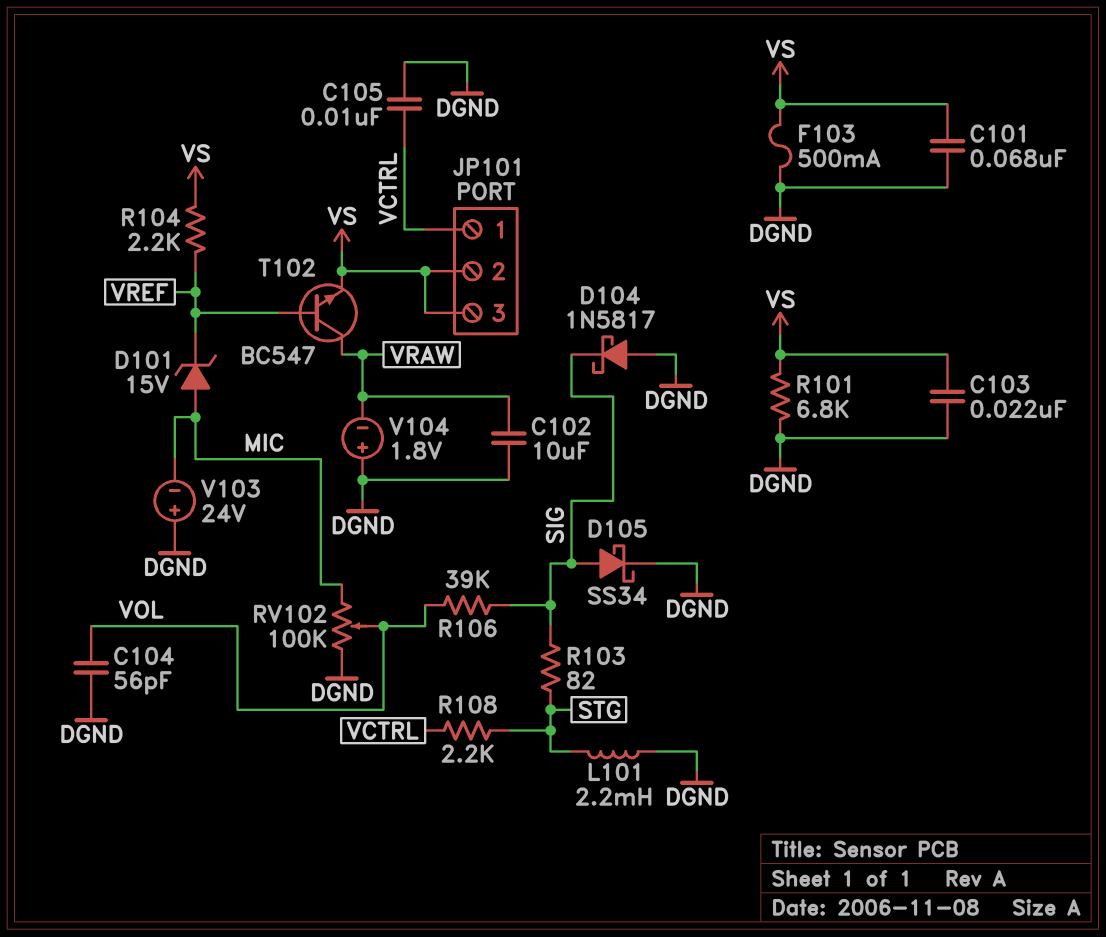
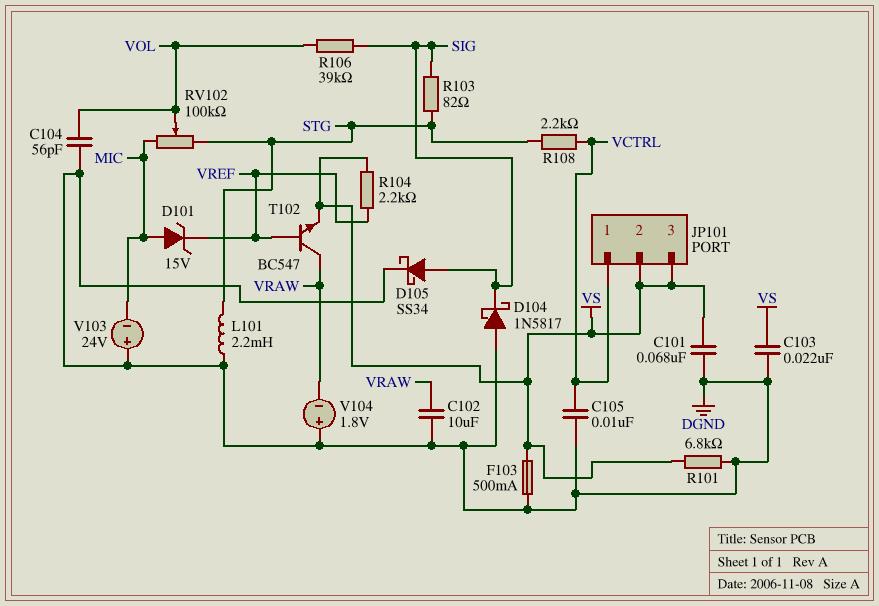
RV102: 100k (DGND, MIC, wiper VOL) -> 100k (MIC, STG, wiper VOL)

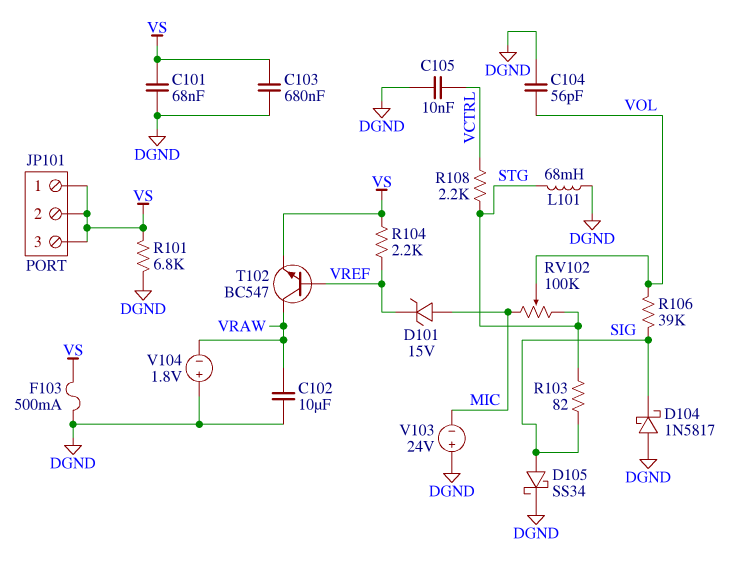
C103: 22nF (DGND, VS) -> 680nF (DGND, VS)
JP101 pin 1: VCTRL -> VS
L101: 2.2mH (DGND, STG) -> 68mH (DGND, STG)

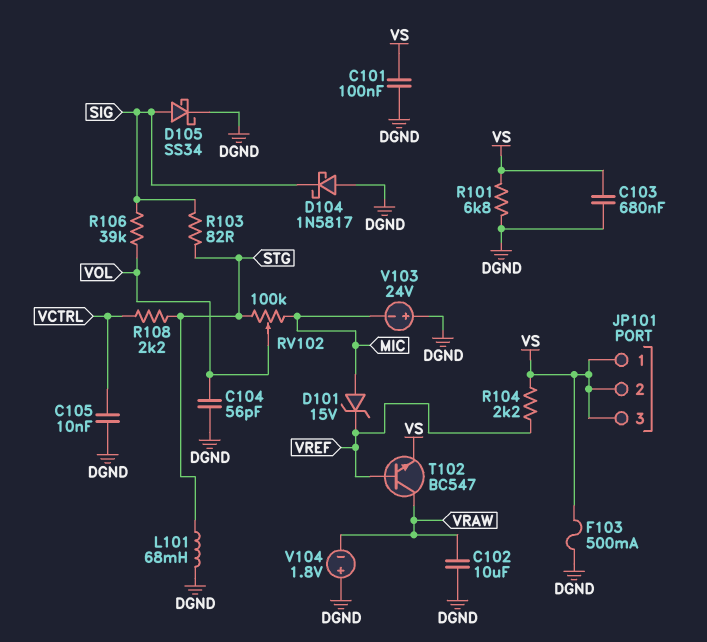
C101: 68nF (DGND, VS) -> 100nF (DGND, VS)

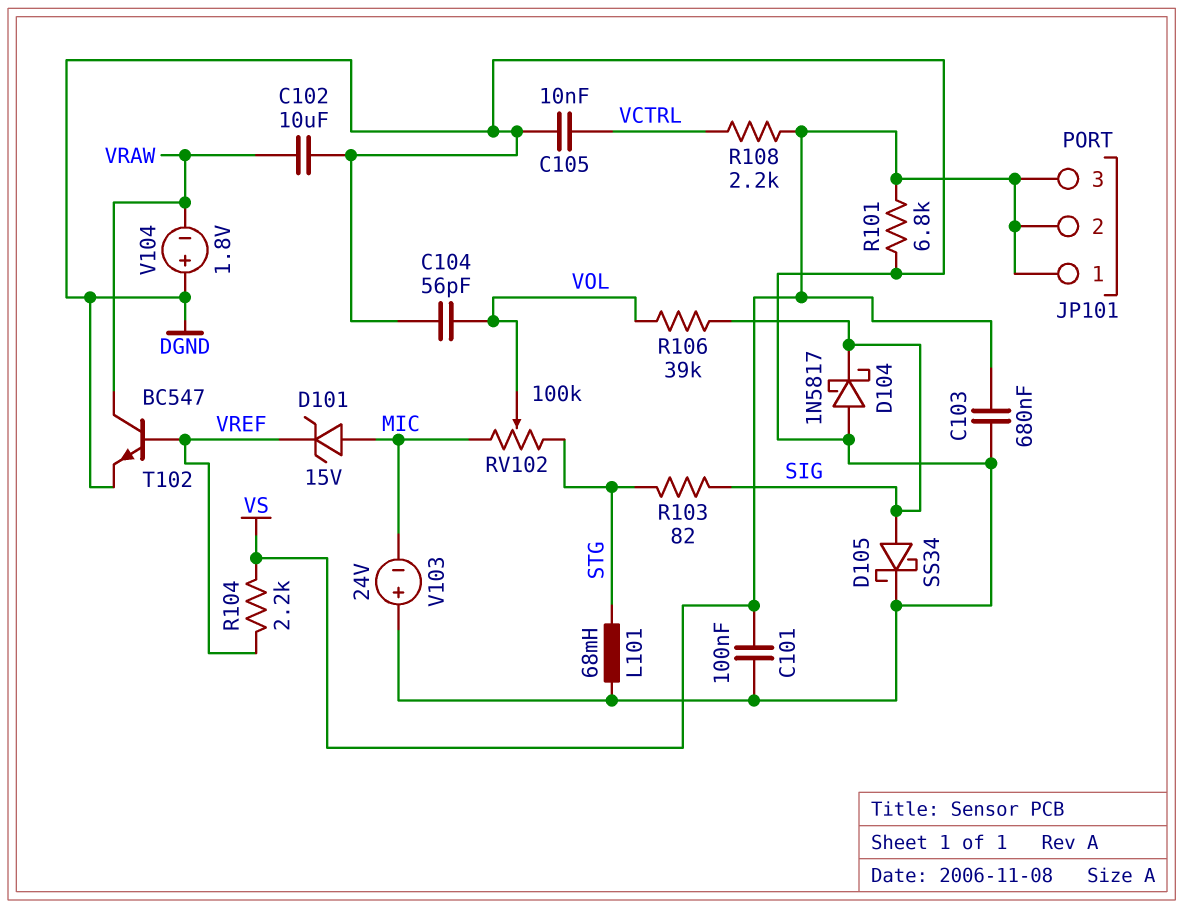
F103: 500mA (DGND, VS) -> none
R108: 2.2k (STG, VCTRL) -> 2.2k (VCTRL, VS)
T102: NPN BC547 (B VREF, C VRAW, E VS) -> NPN BC547 (B VREF, C VRAW, E DGND)

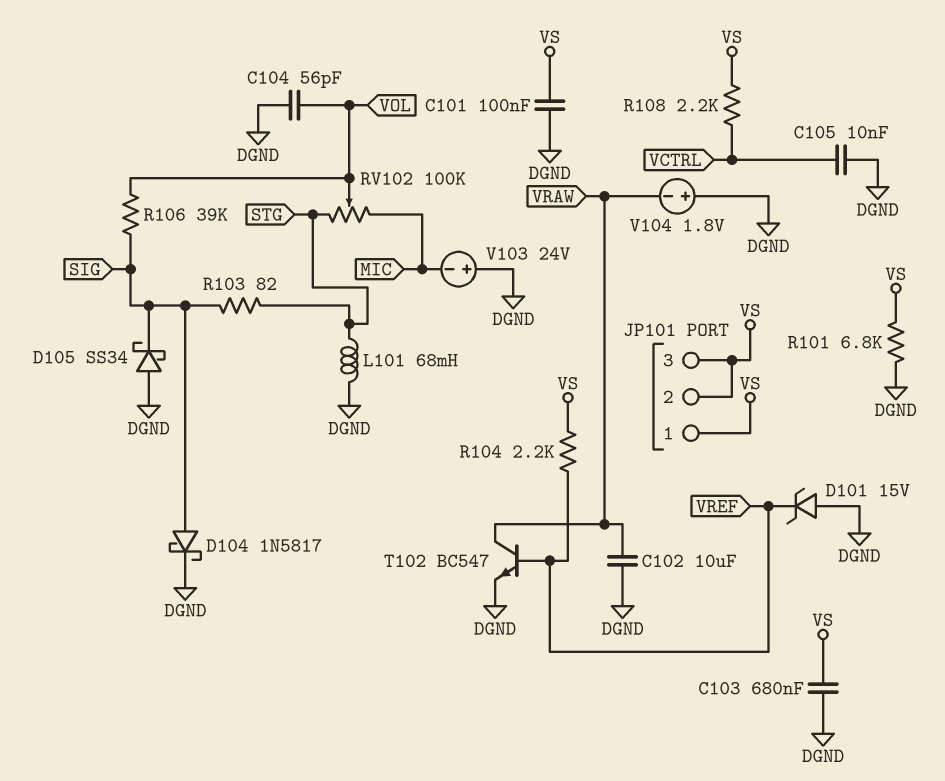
D101: zener 15V (A MIC, K VREF) -> zener 15V (A DGND, K VREF)
D104: schottky 1N5817 (A DGND, K SIG) -> schottky 1N5817 (A SIG, K DGND)
D105: schottky SS34 (A SIG, K DGND) -> schottky SS34 (A DGND, K SIG)

